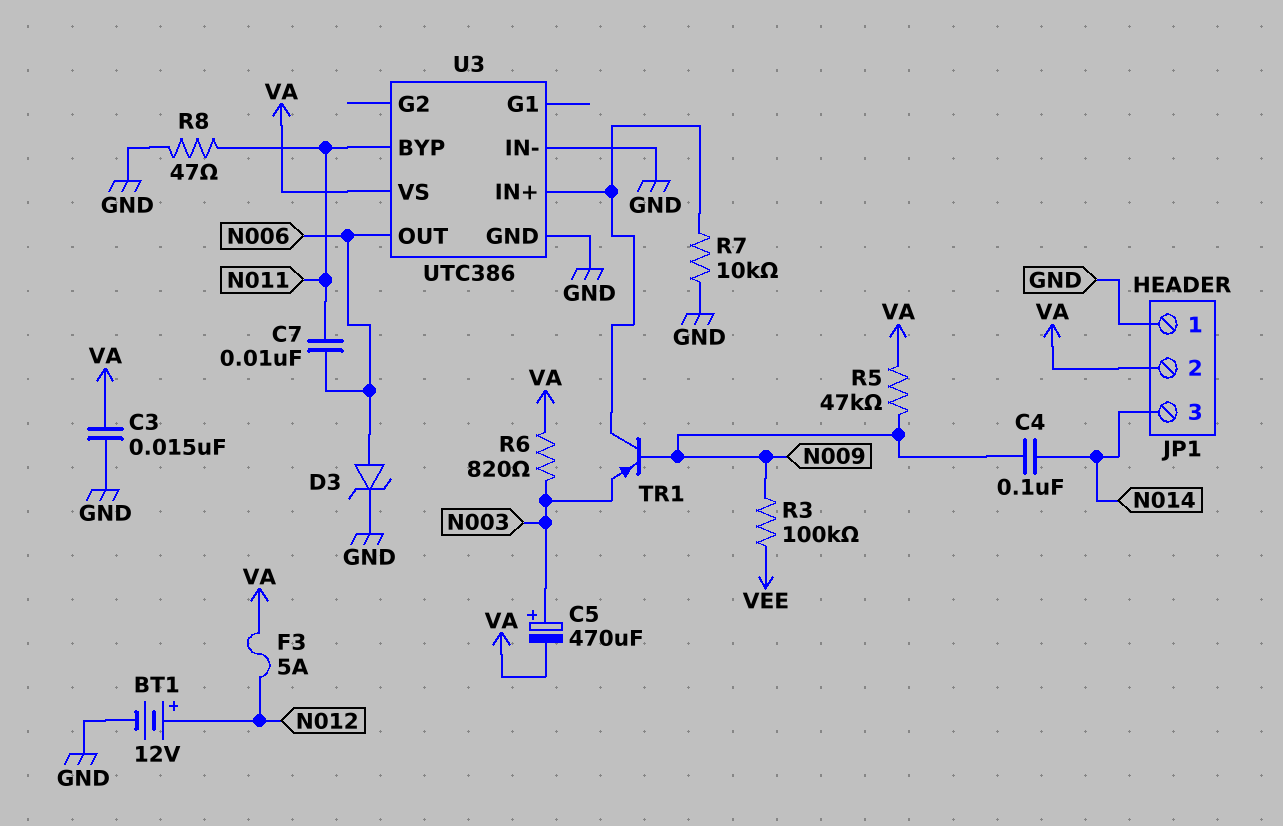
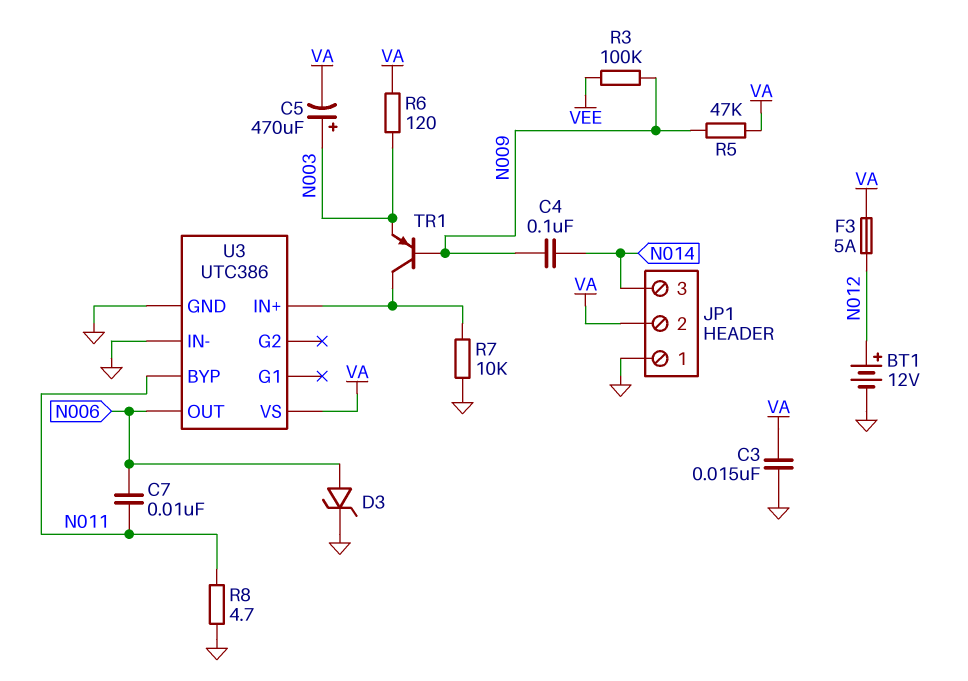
R6: 820 (N003, VA) -> 120 (N003, VA)
R8: 47 (GND, N011) -> 4.7 (GND, N011)

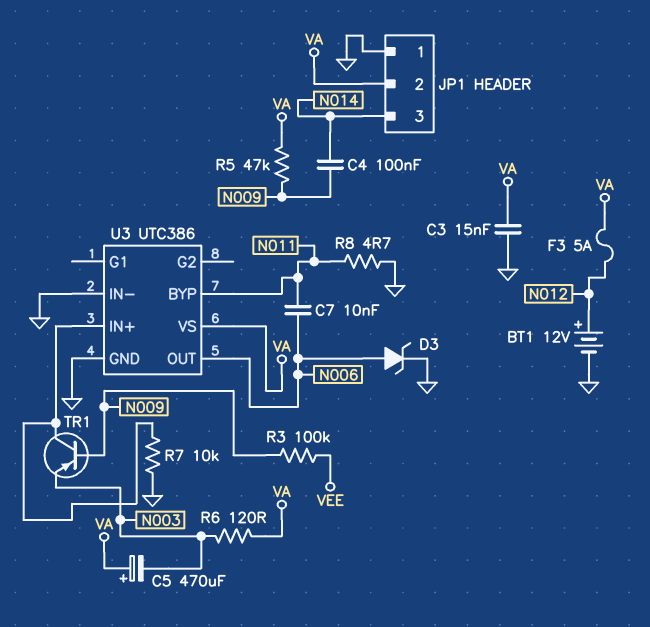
C5: 470uF (plus N003, minus VA) -> 470uF (plus VA, minus N003)

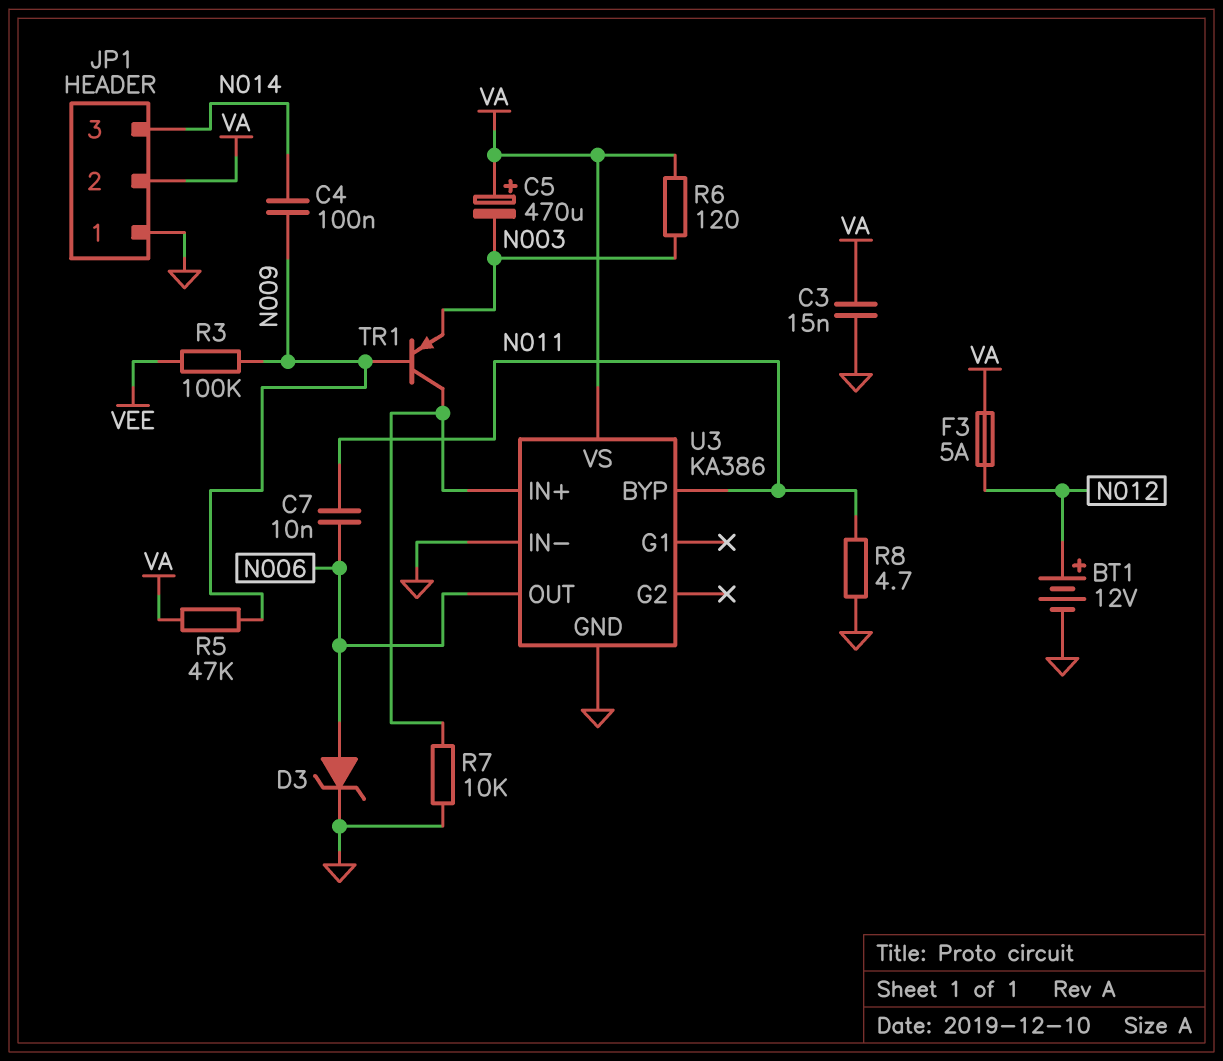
U3: UTC386 -> KA386

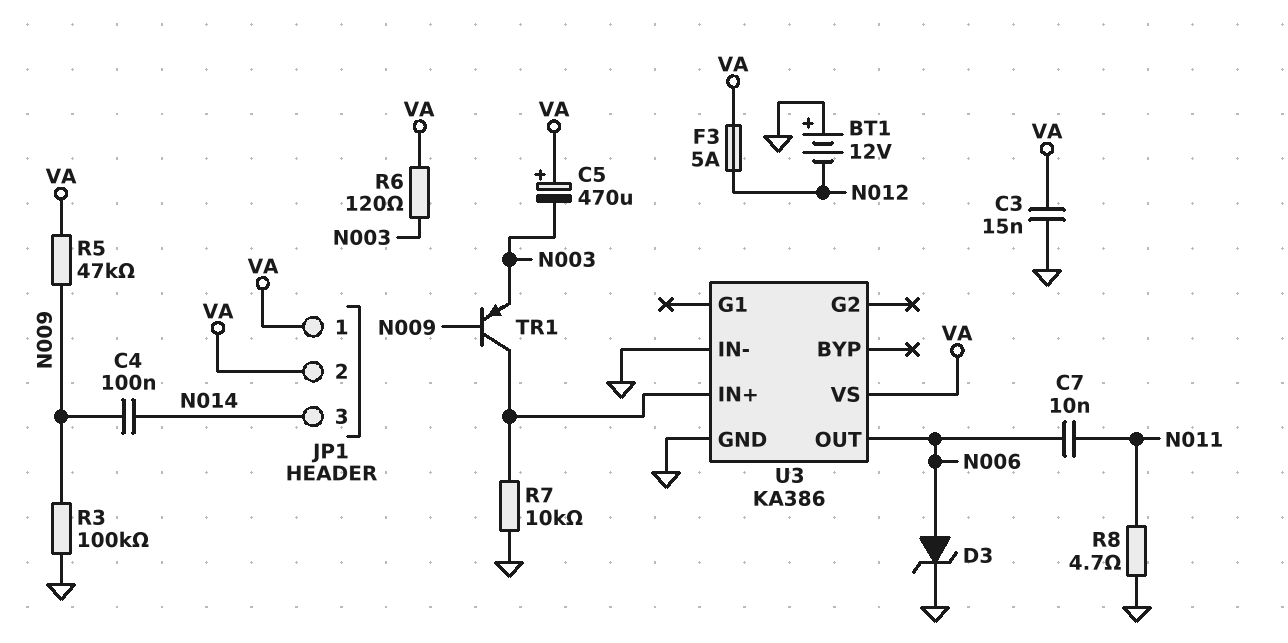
BT1: 12V (plus N012, minus GND) -> 12V (plus GND, minus N012)
JP1 pin 1: GND -> VA
R3: 100k (N009, VEE) -> 100k (GND, N009)
U3 pin BYP: N011 -> none

